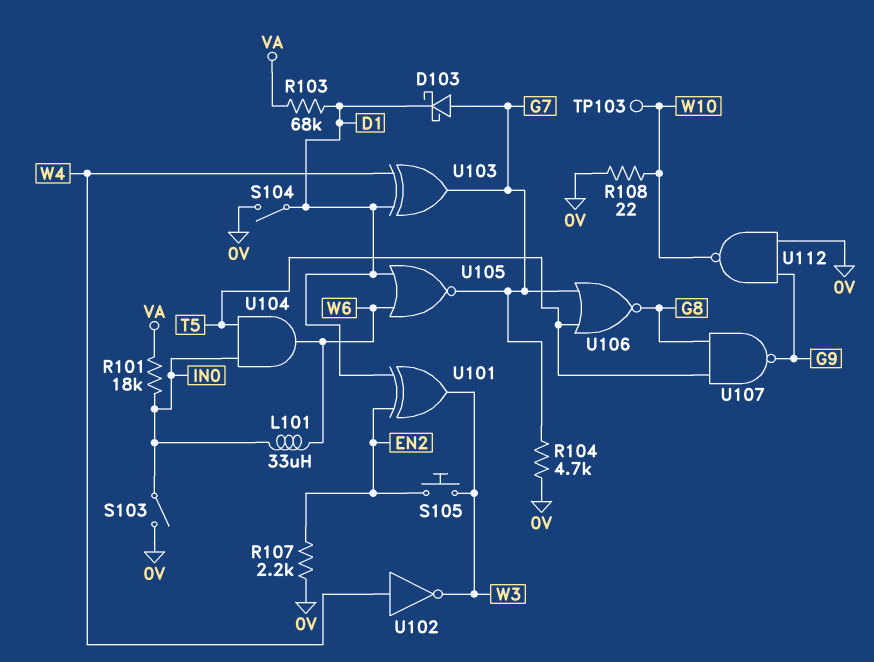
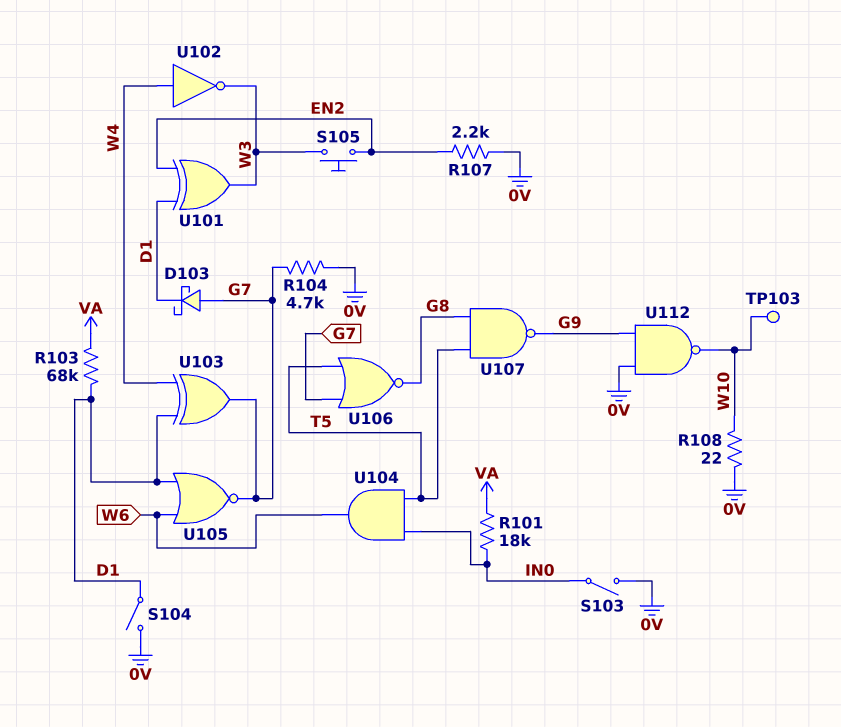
L101: 33uH (IN0, W6) -> none

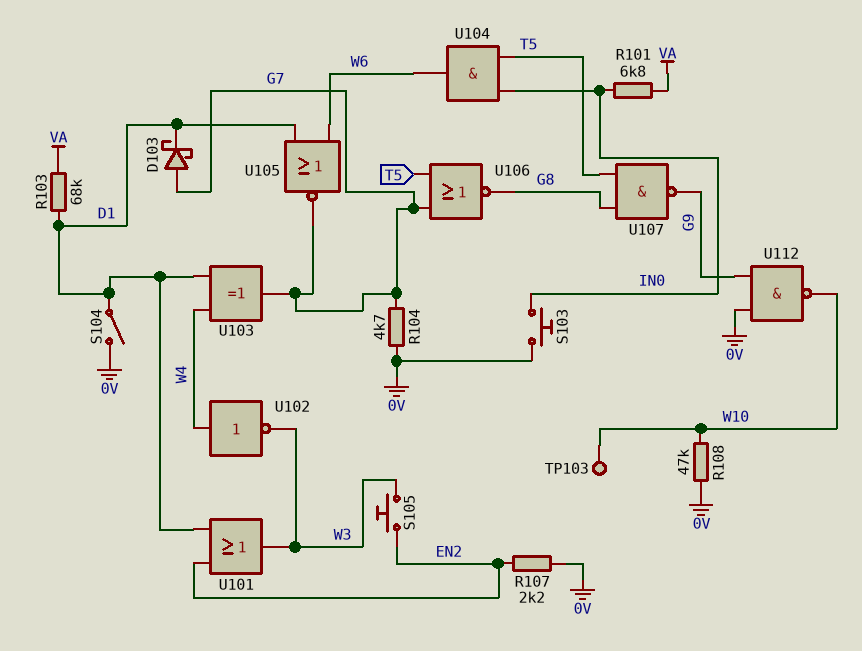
R101: 18k (IN0, VA) -> 6.8k (IN0, VA)
R108: 22 (0V, W10) -> 47k (0V, W10)
S103: switch (0V, IN0) -> button (0V, IN0)
U101: XOR (in D1, in EN2, out W3) -> OR (in D1, in EN2, out W3)

